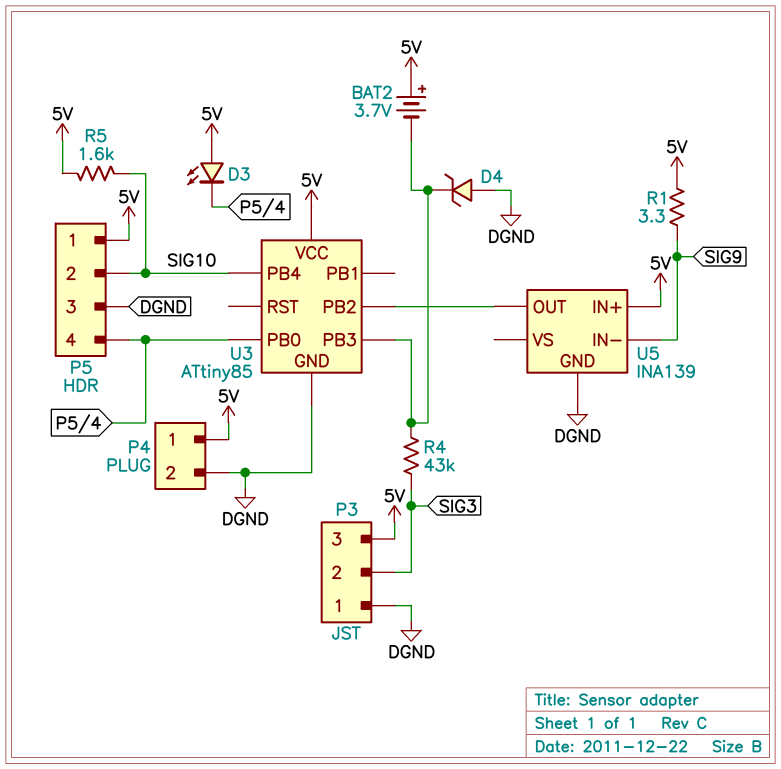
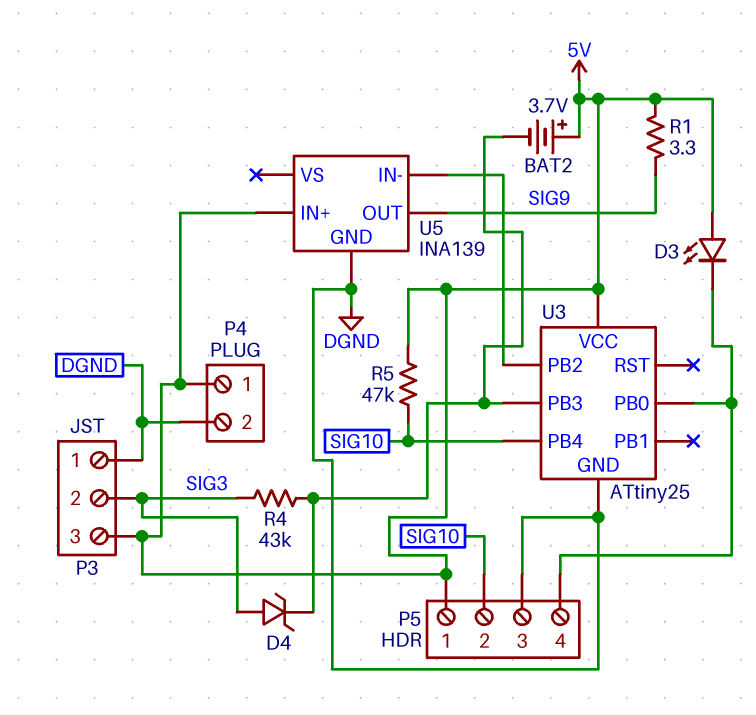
D4: zener (A DGND, K U3/PB3) -> zener (A SIG3, K U3/PB3)
R5: 1.6k (5V, SIG10) -> 47k (5V, SIG10)
U3: ATtiny85 -> ATtiny25
U5 pin IN-: SIG9 -> U3/PB2
U5 pin OUT: U3/PB2 -> SIG9

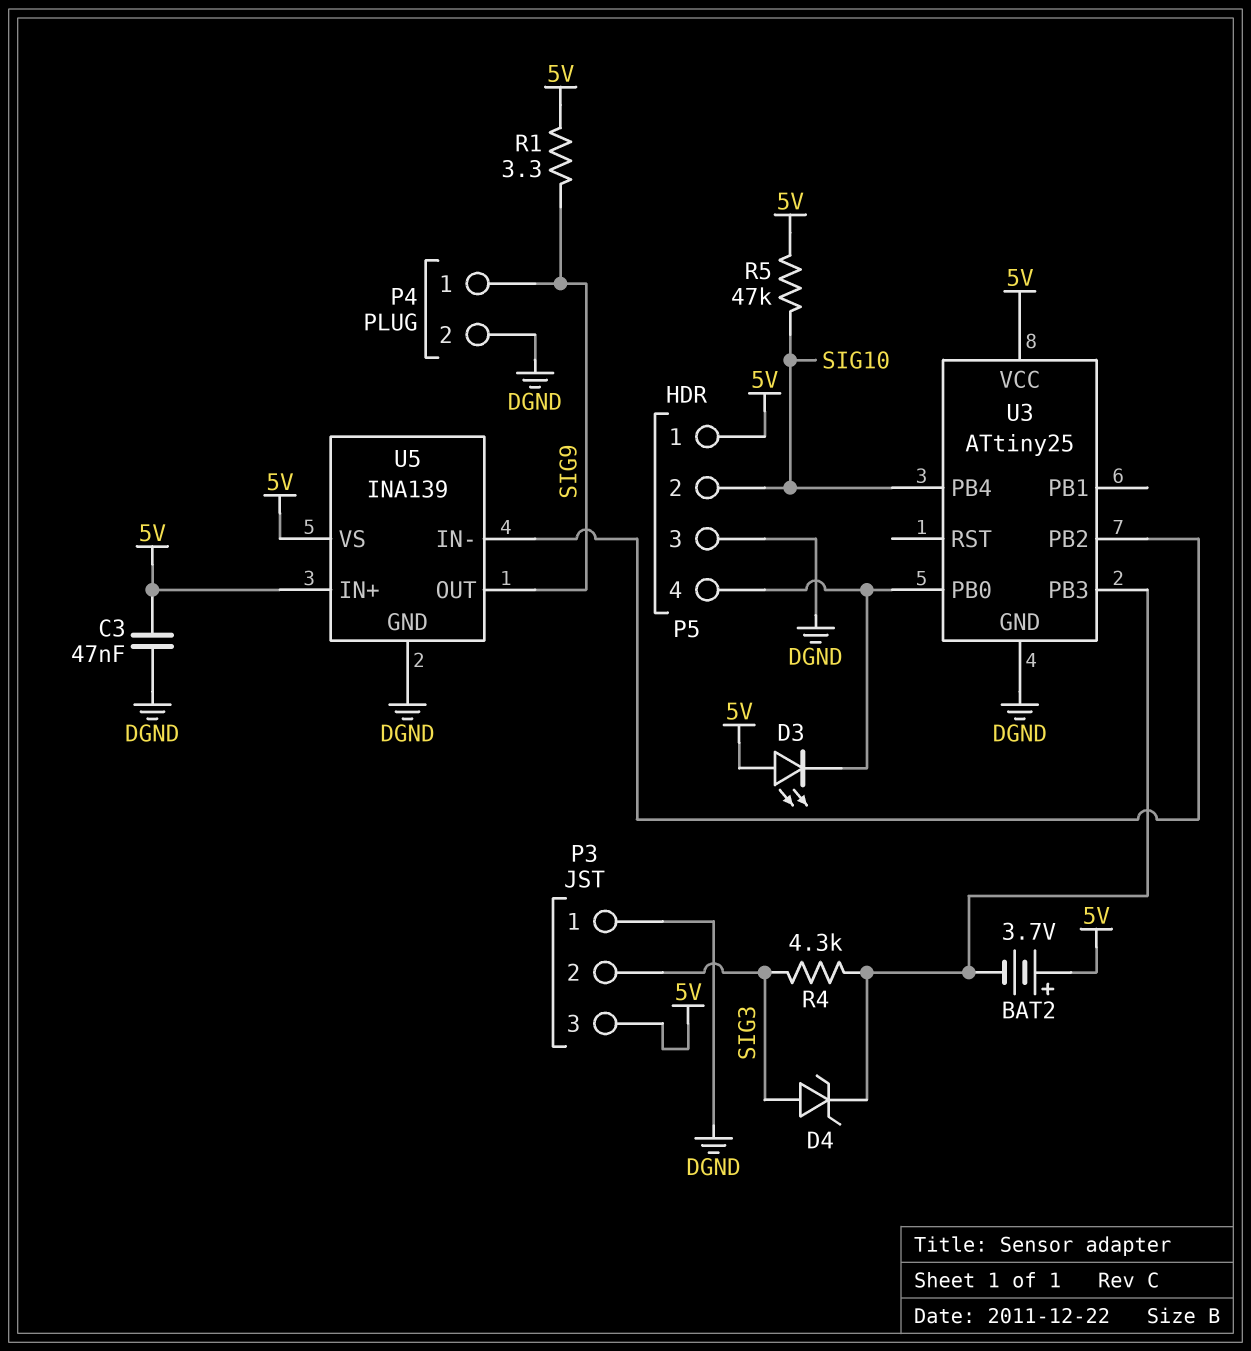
C3: none -> 47nF (5V, DGND)
P4 pin 1: 5V -> SIG9
R4: 43k (SIG3, U3/PB3) -> 4.3k (SIG3, U3/PB3)
U5 pin VS: none -> 5V

